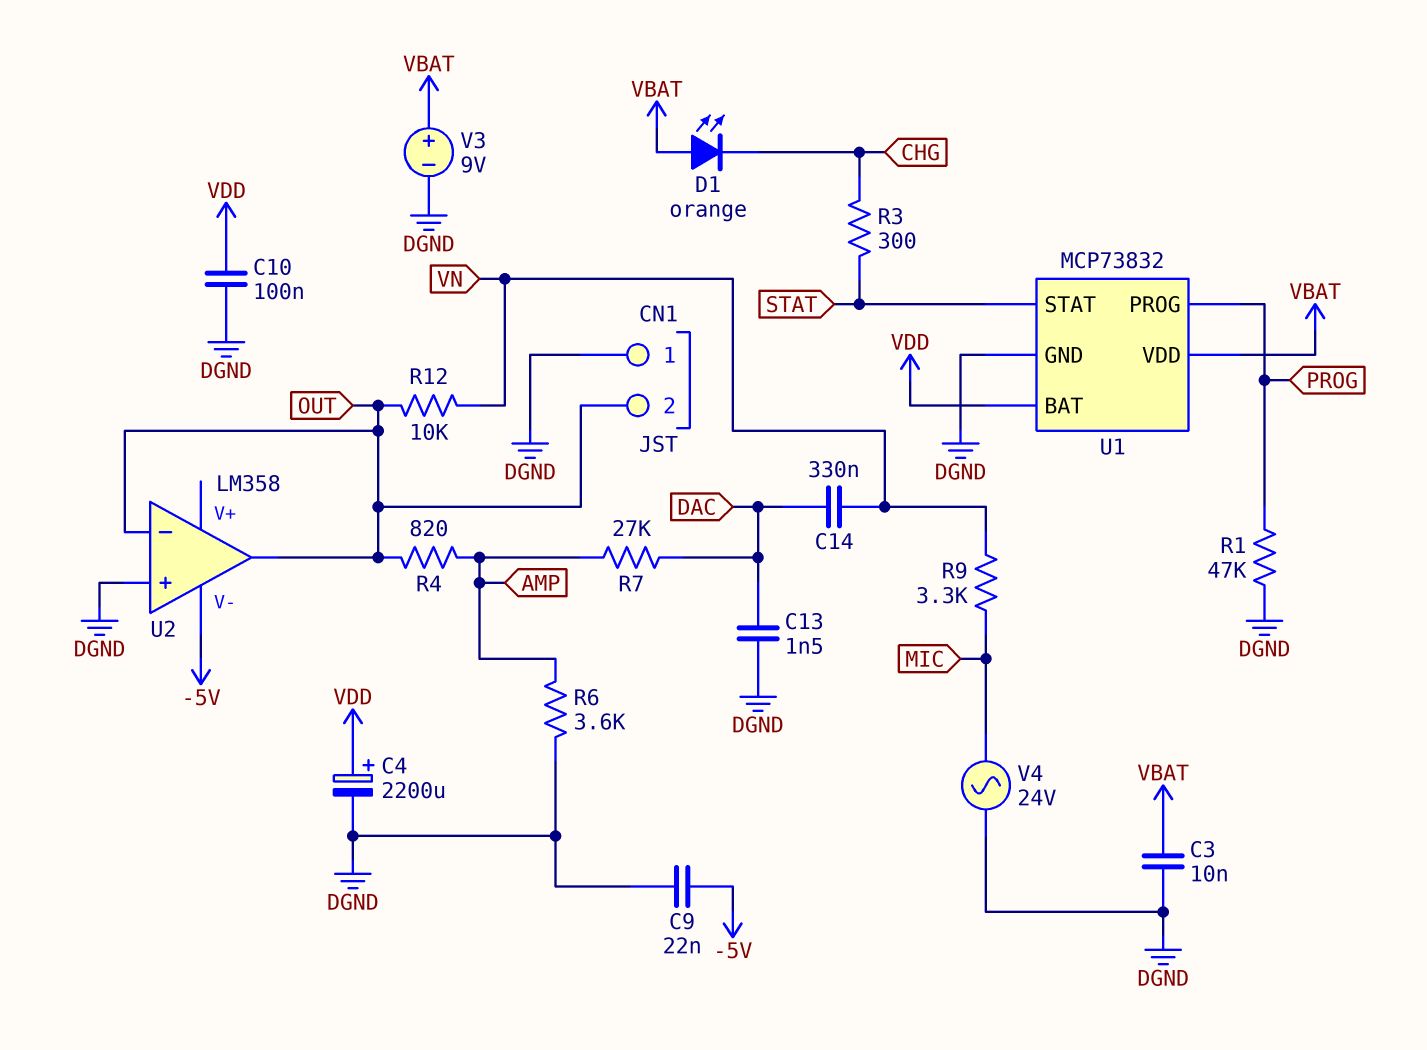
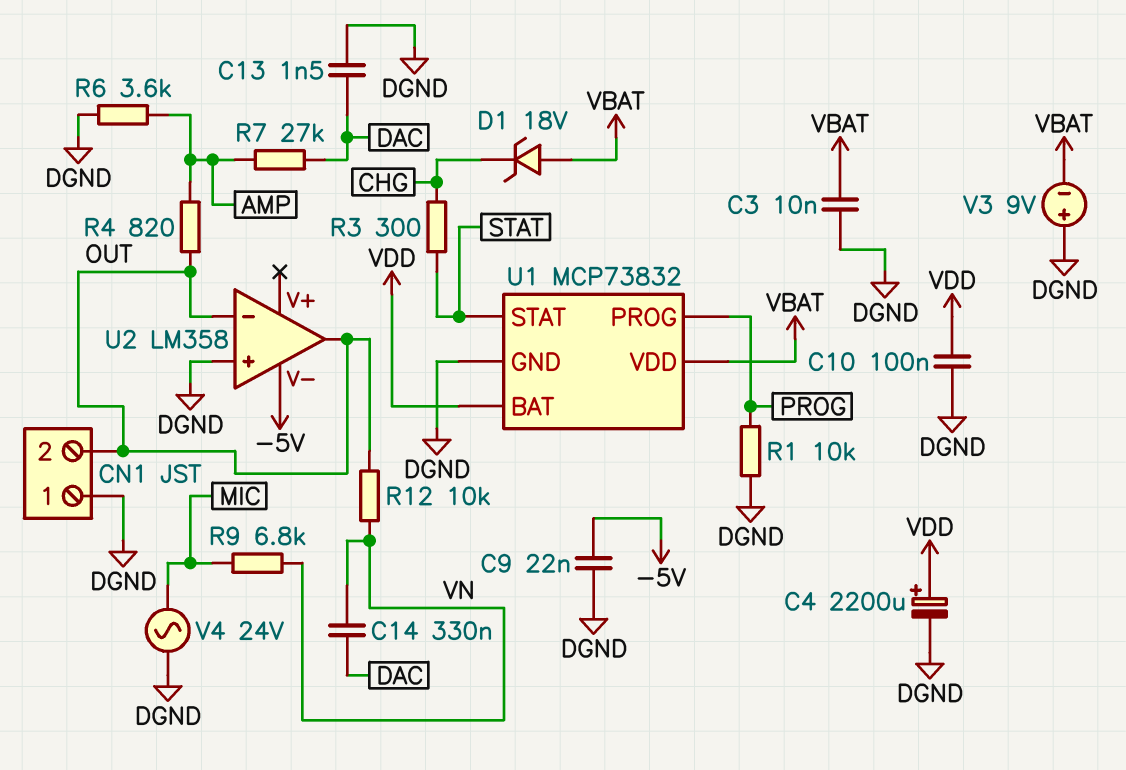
D1: LED orange (A VBAT, K CHG) -> zener 18V (A VBAT, K CHG)
R1: 47k (DGND, PROG) -> 10k (DGND, PROG)
R9: 3.3k (MIC, VN) -> 6.8k (MIC, VN)
V3: 9V (plus VBAT, minus DGND) -> 9V (plus DGND, minus VBAT)

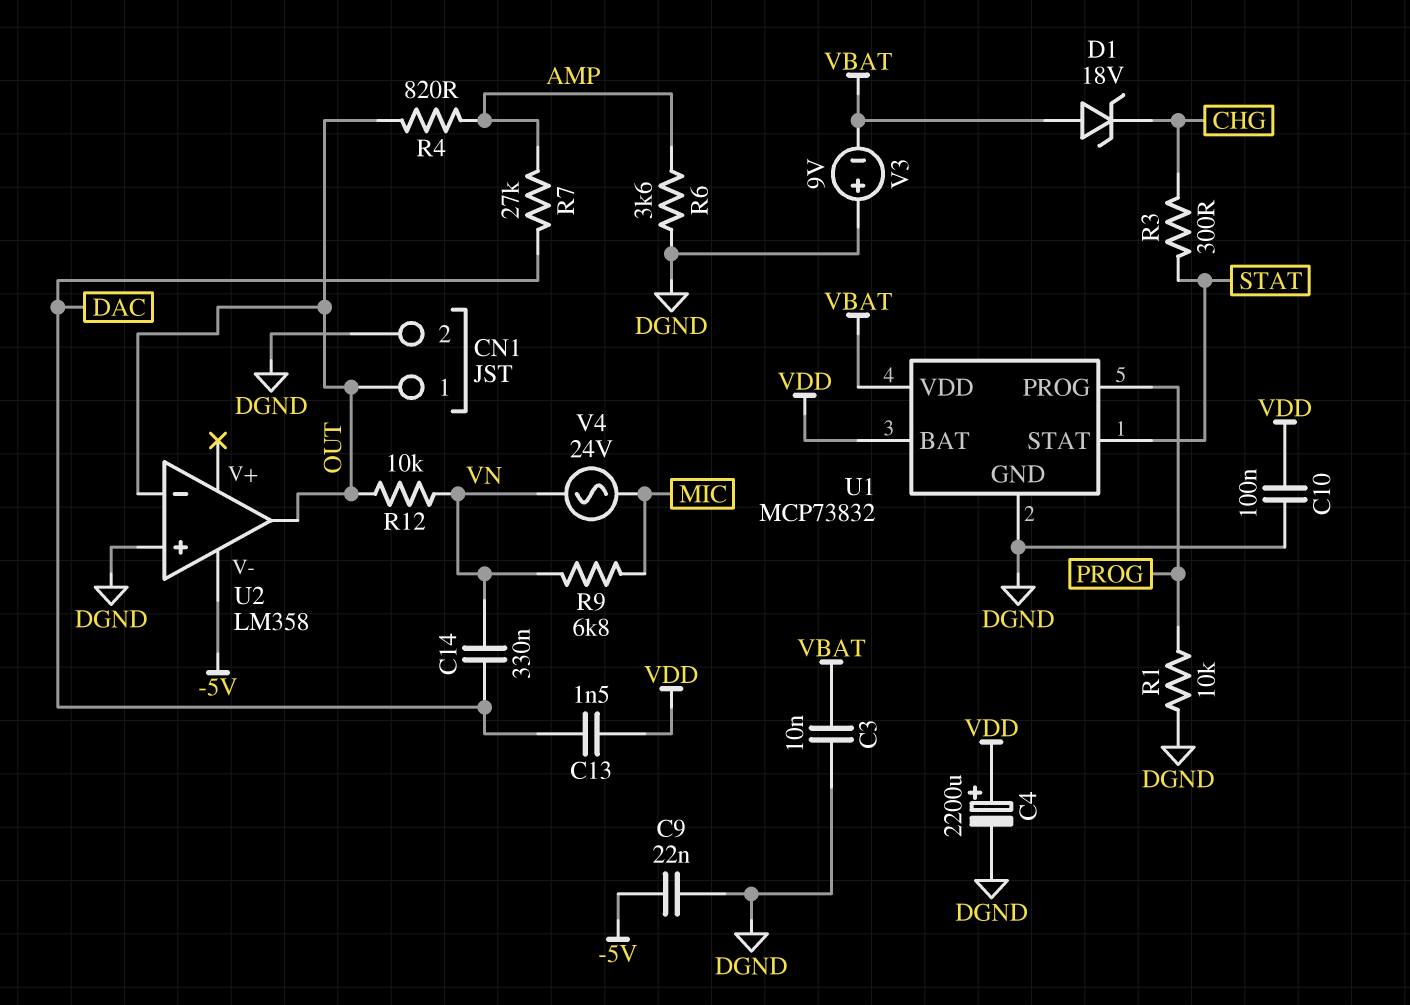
C13: 1.5nF (DAC, DGND) -> 1.5nF (DAC, VDD)
CN1 pin 1: DGND -> OUT
CN1 pin 2: OUT -> DGND
V4: AC 24V (DGND, MIC) -> AC 24V (MIC, VN)

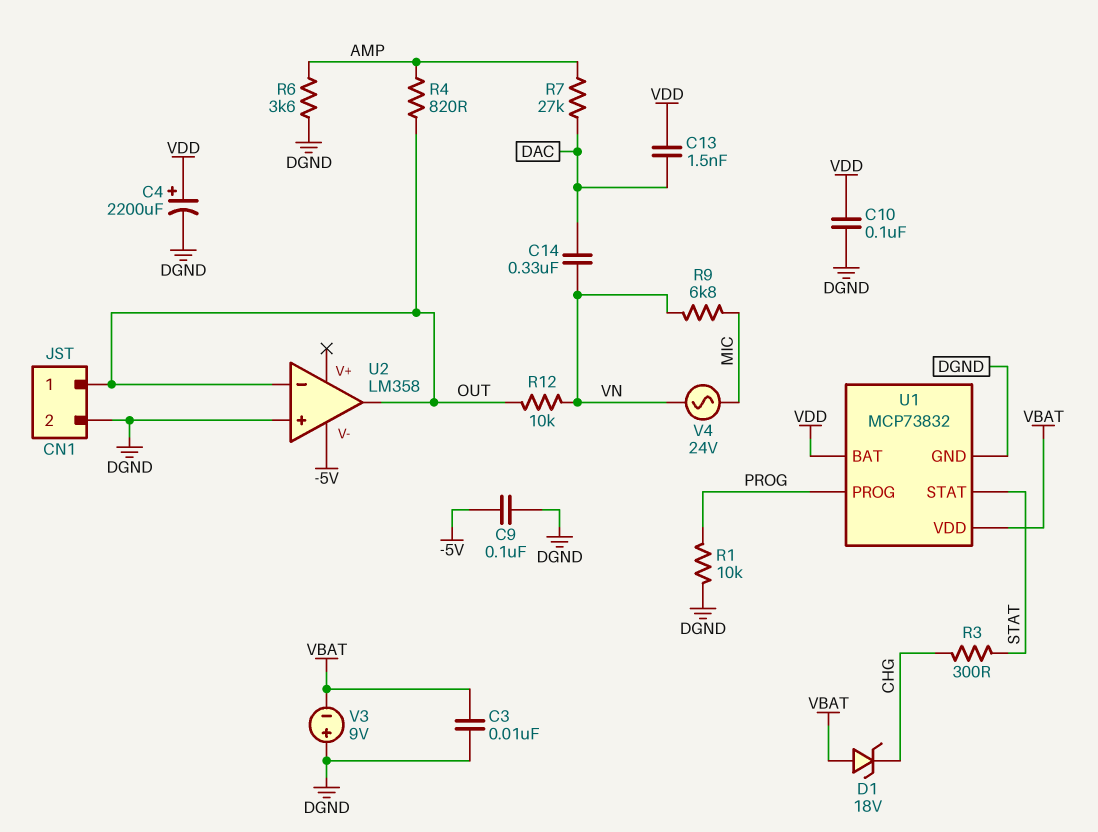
C9: 22nF (-5V, DGND) -> 100nF (-5V, DGND)

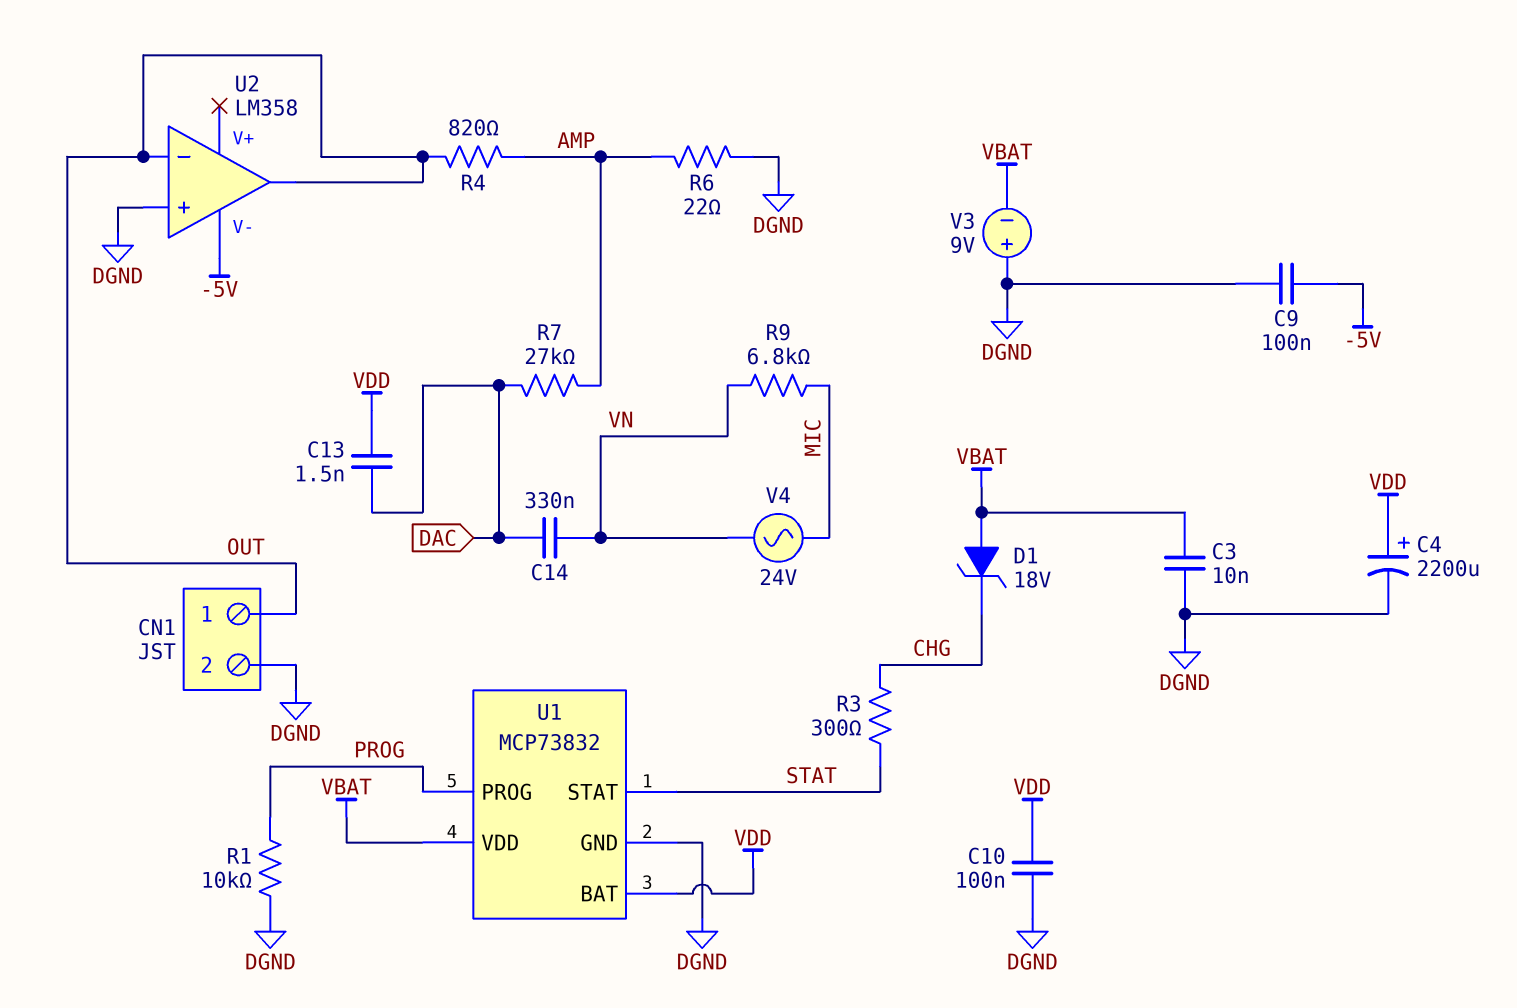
R6: 3.6k (AMP, DGND) -> 22 (AMP, DGND)
R12: 10k (OUT, VN) -> none

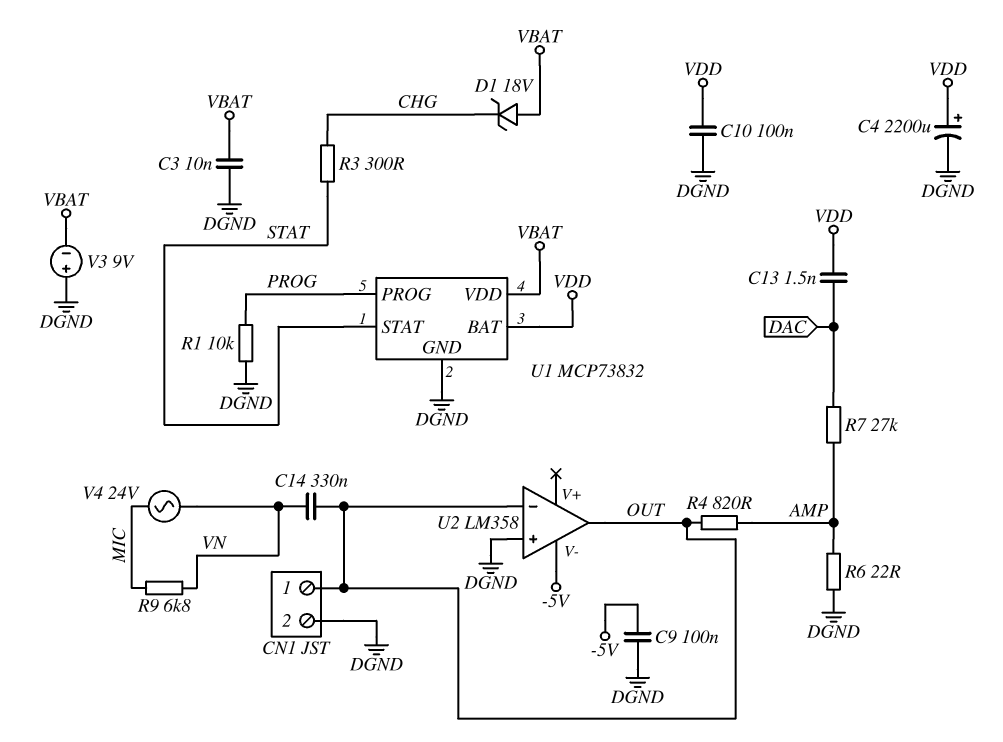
C14: 330nF (DAC, VN) -> 330nF (OUT, VN)

